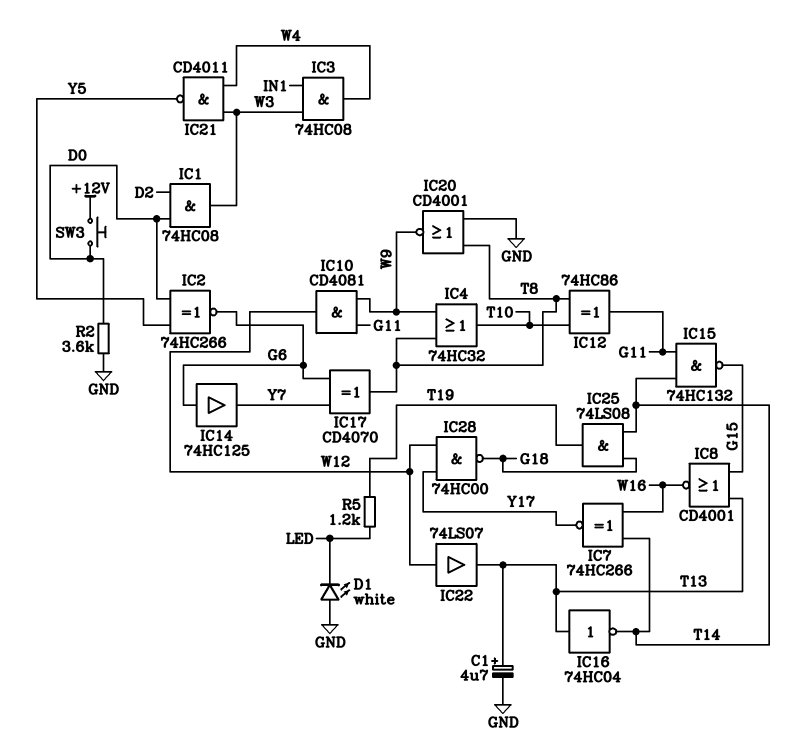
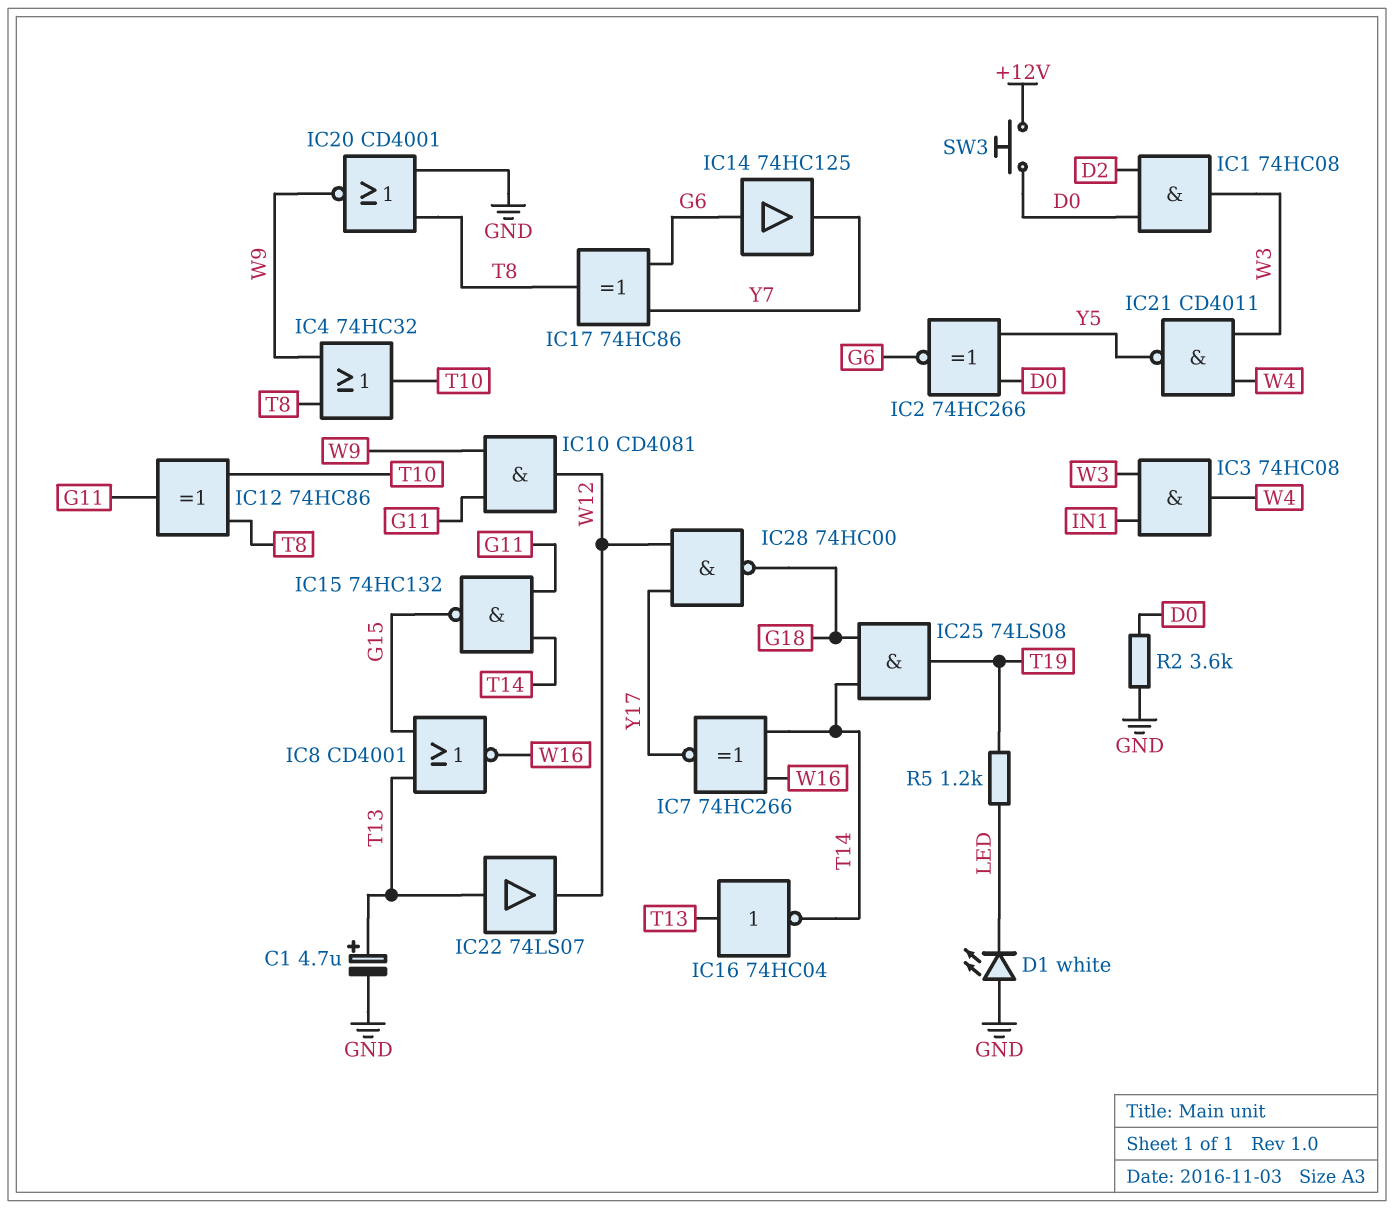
IC17: XOR CD4070 (in G6, in Y7, out T8) -> XOR 74HC86 (in G6, in Y7, out T8)
IC22: buffer 74LS07 (in W12, out T13) -> buffer 74LS07 (in T13, out W12)

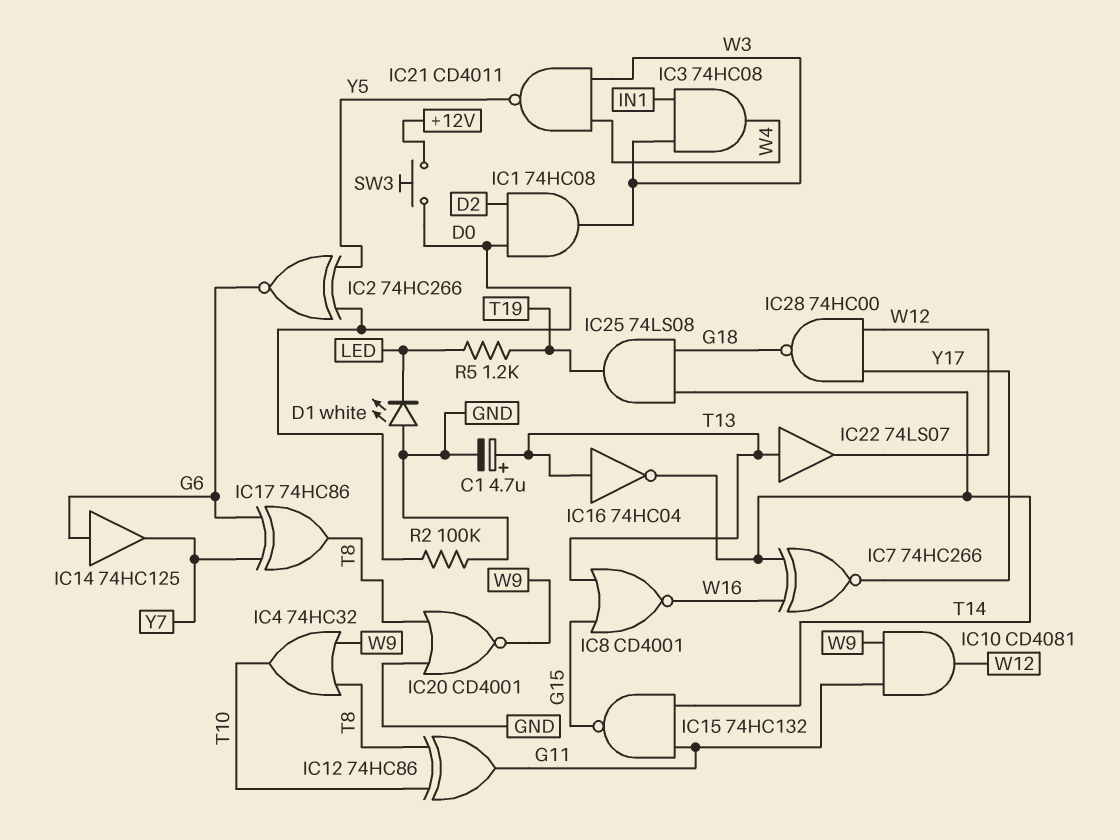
R2: 3.6k (D0, GND) -> 100k (D0, GND)

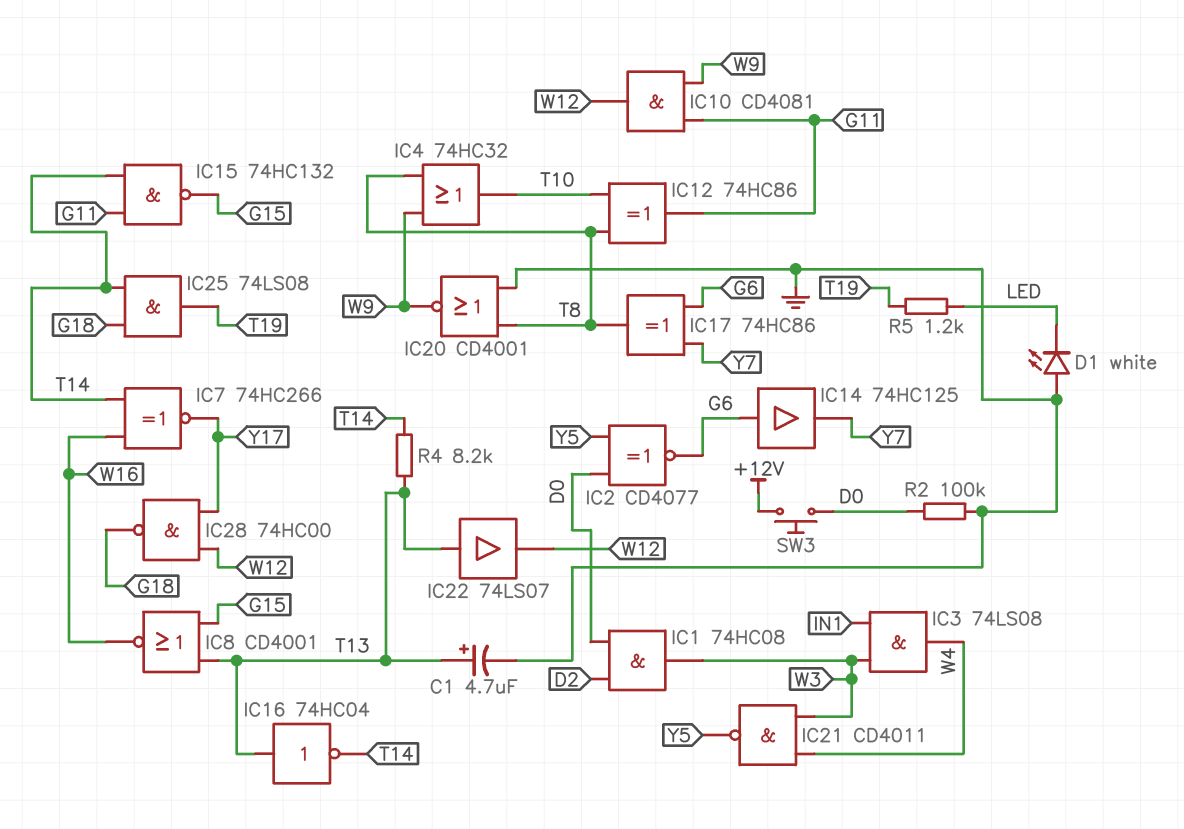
IC2: XNOR 74HC266 (in D0, in Y5, out G6) -> XNOR CD4077 (in D0, in Y5, out G6)
IC3: AND 74HC08 (in IN1, in W3, out W4) -> AND 74LS08 (in IN1, in W3, out W4)
R4: none -> 8.2k (T13, T14)

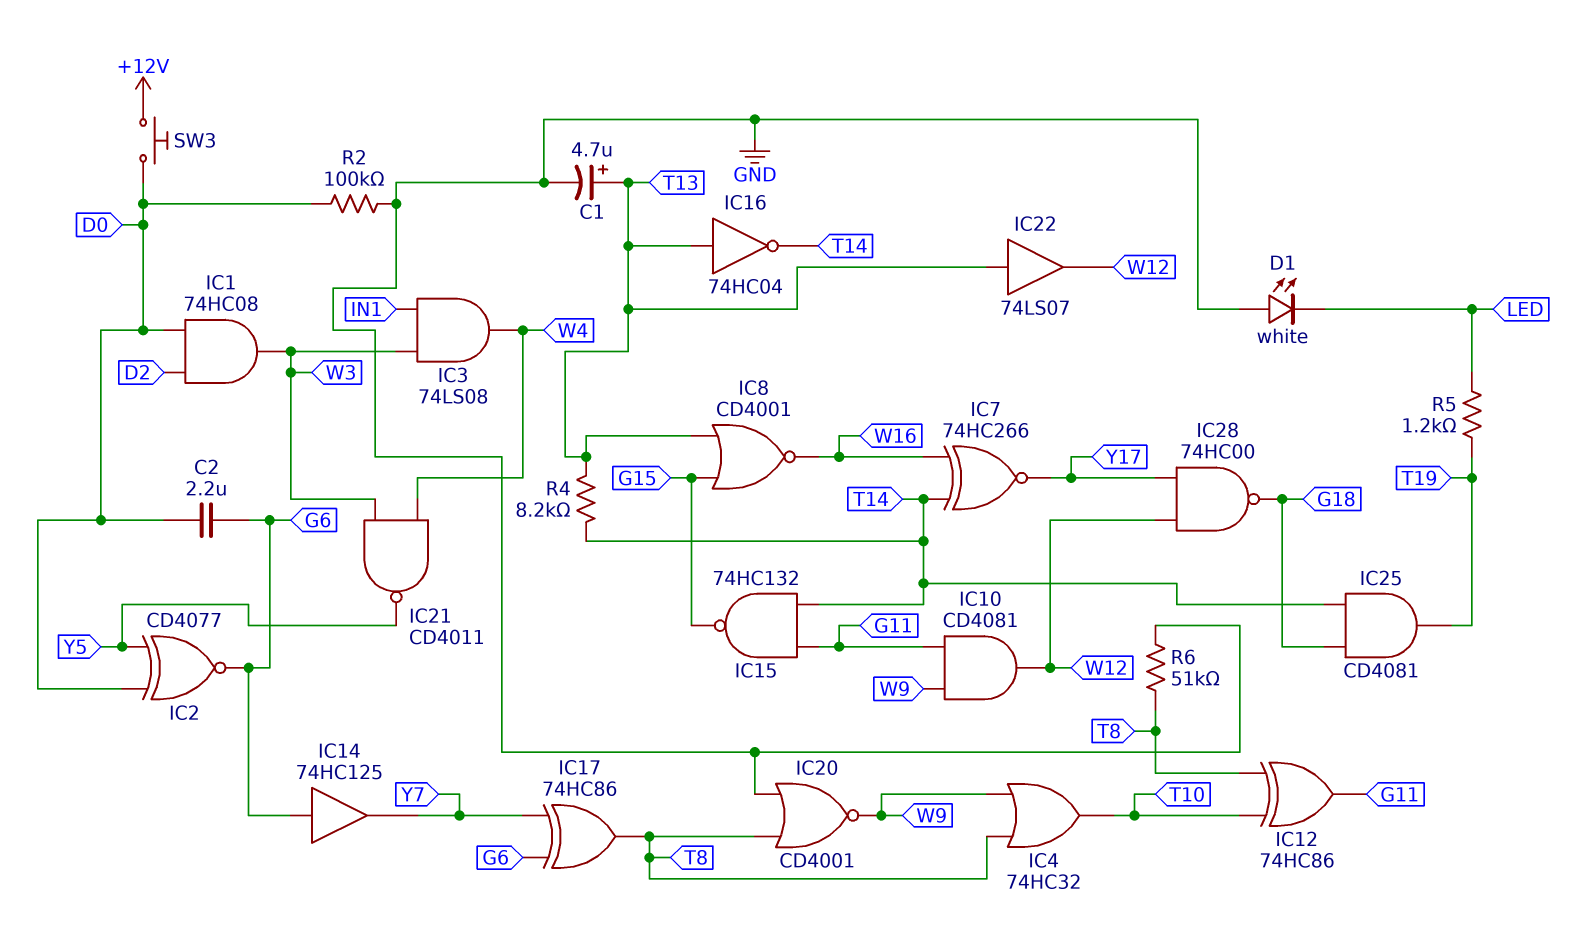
C2: none -> 2.2uF (D0, G6)
IC25: AND 74LS08 (in G18, in T14, out T19) -> AND CD4081 (in G18, in T14, out T19)
R6: none -> 51k (GND, T8)

